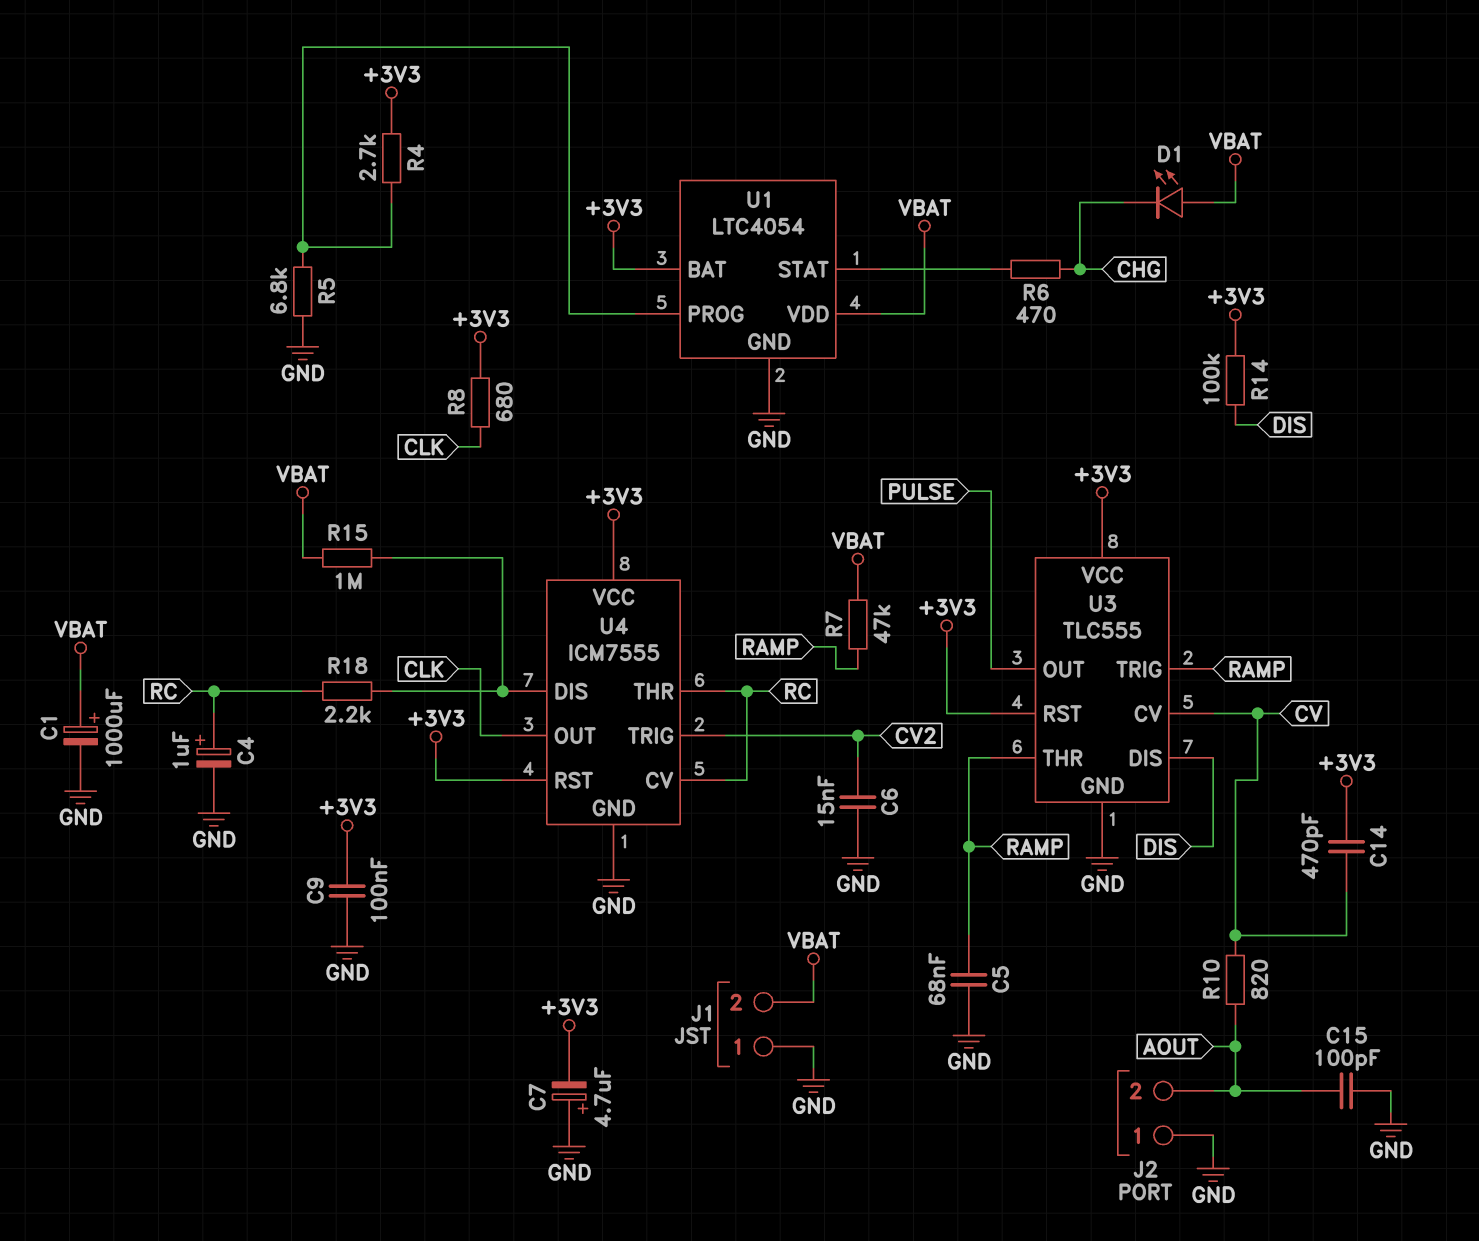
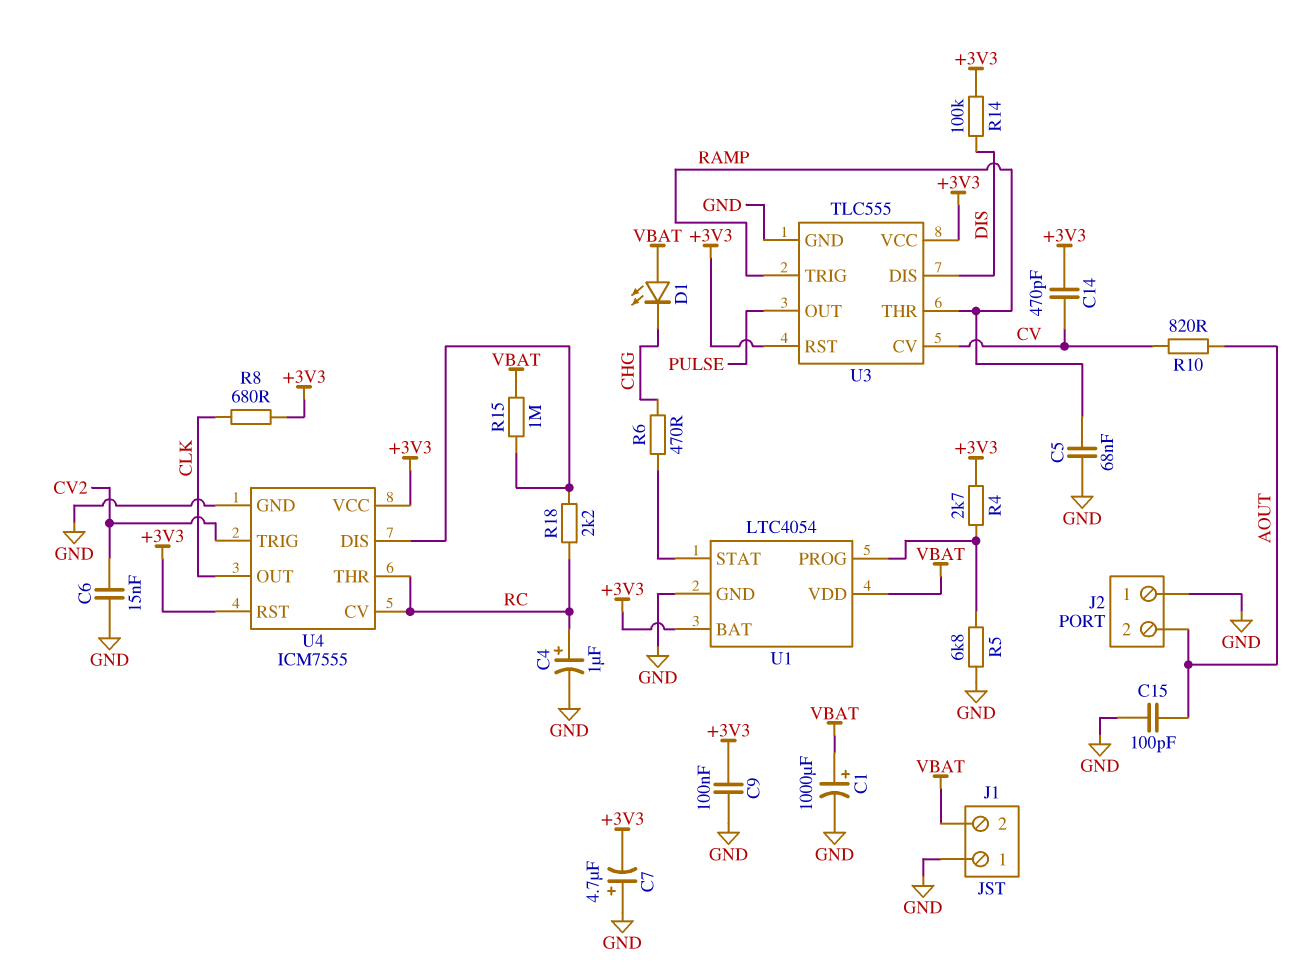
R7: 47k (RAMP, VBAT) -> none

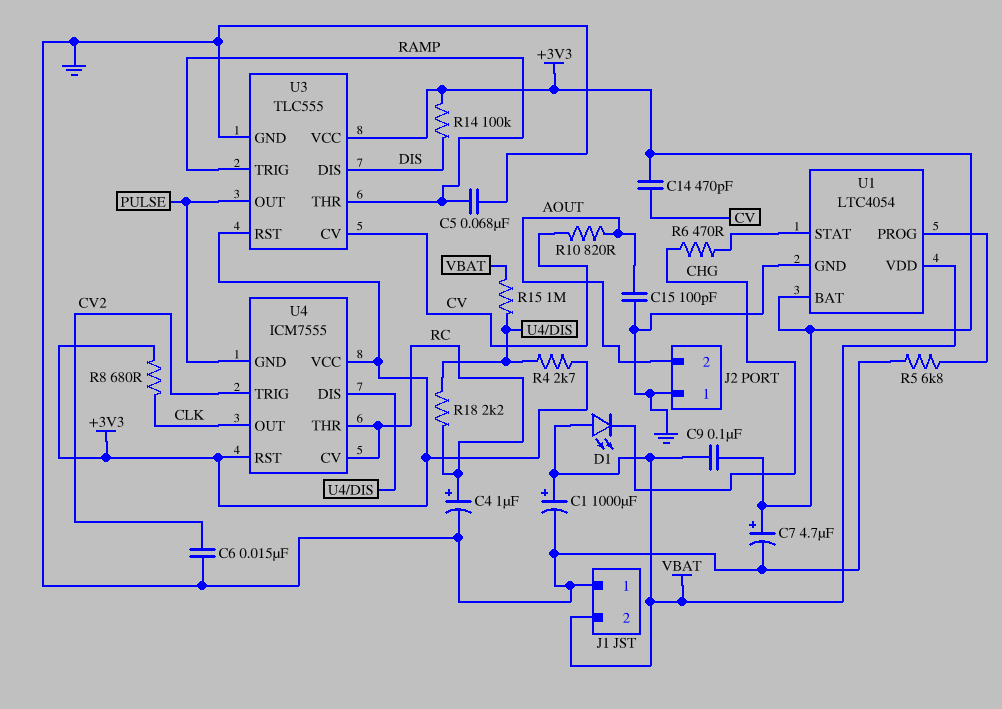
C7: 4.7uF (plus GND, minus +3V3) -> 4.7uF (plus +3V3, minus GND)
C9: 100nF (+3V3, GND) -> 100nF (+3V3, VBAT)
R4: 2.7k (+3V3, U1/PROG) -> 2.7k (+3V3, U4/DIS)
U4 pin GND: GND -> PULSE

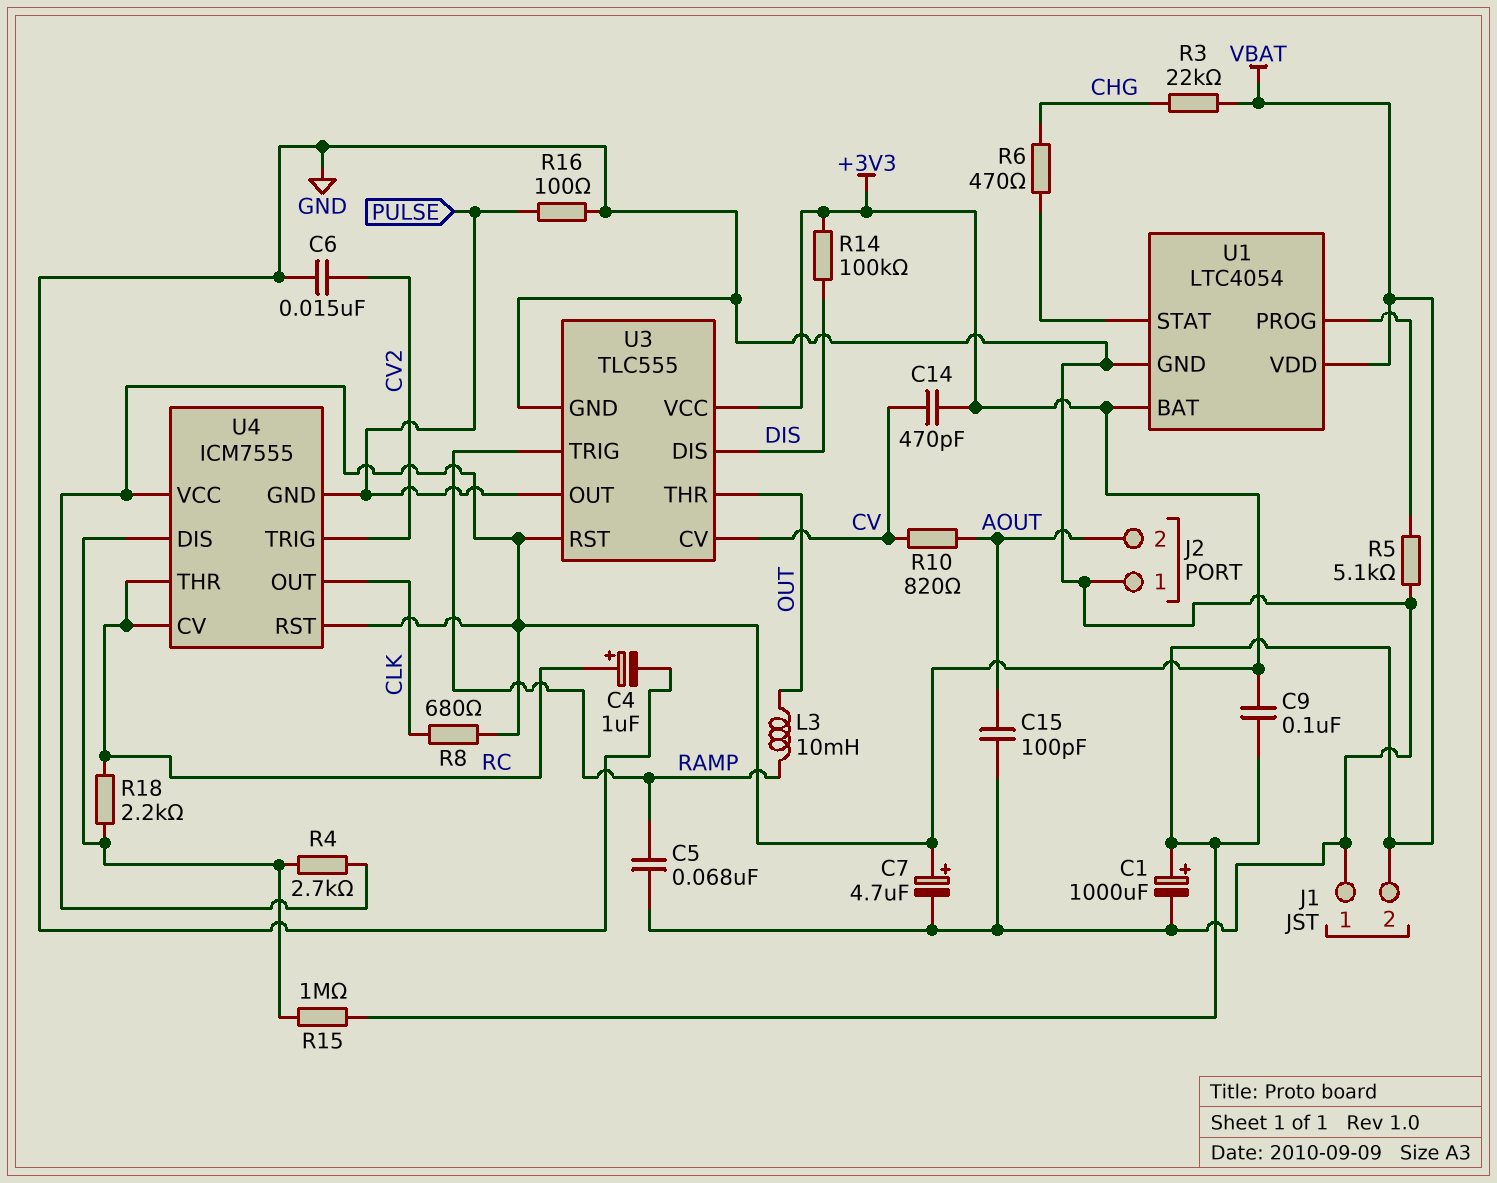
D1: LED (A VBAT, K CHG) -> none
L3: none -> 10mH (OUT, RAMP)
R3: none -> 22k (CHG, VBAT)
R5: 6.8k (GND, U1/PROG) -> 5.1k (GND, U1/PROG)
R16: none -> 100 (GND, PULSE)
U3 pin THR: RAMP -> OUT

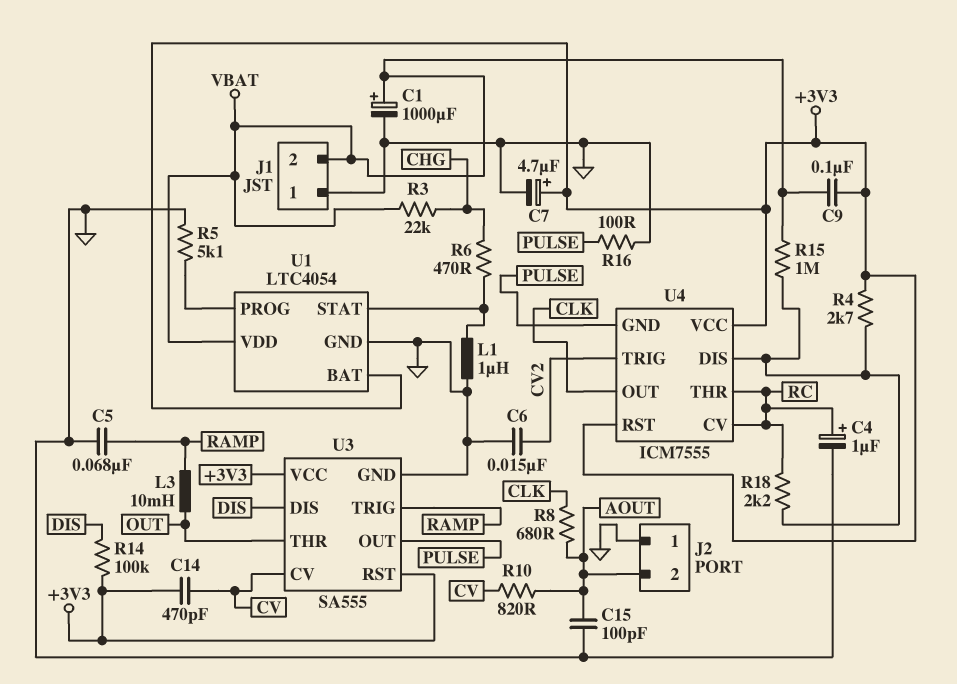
L1: none -> 1uH (GND, U1/STAT)
R8: 680 (+3V3, CLK) -> 680 (AOUT, CLK)
U3: TLC555 -> SA555

